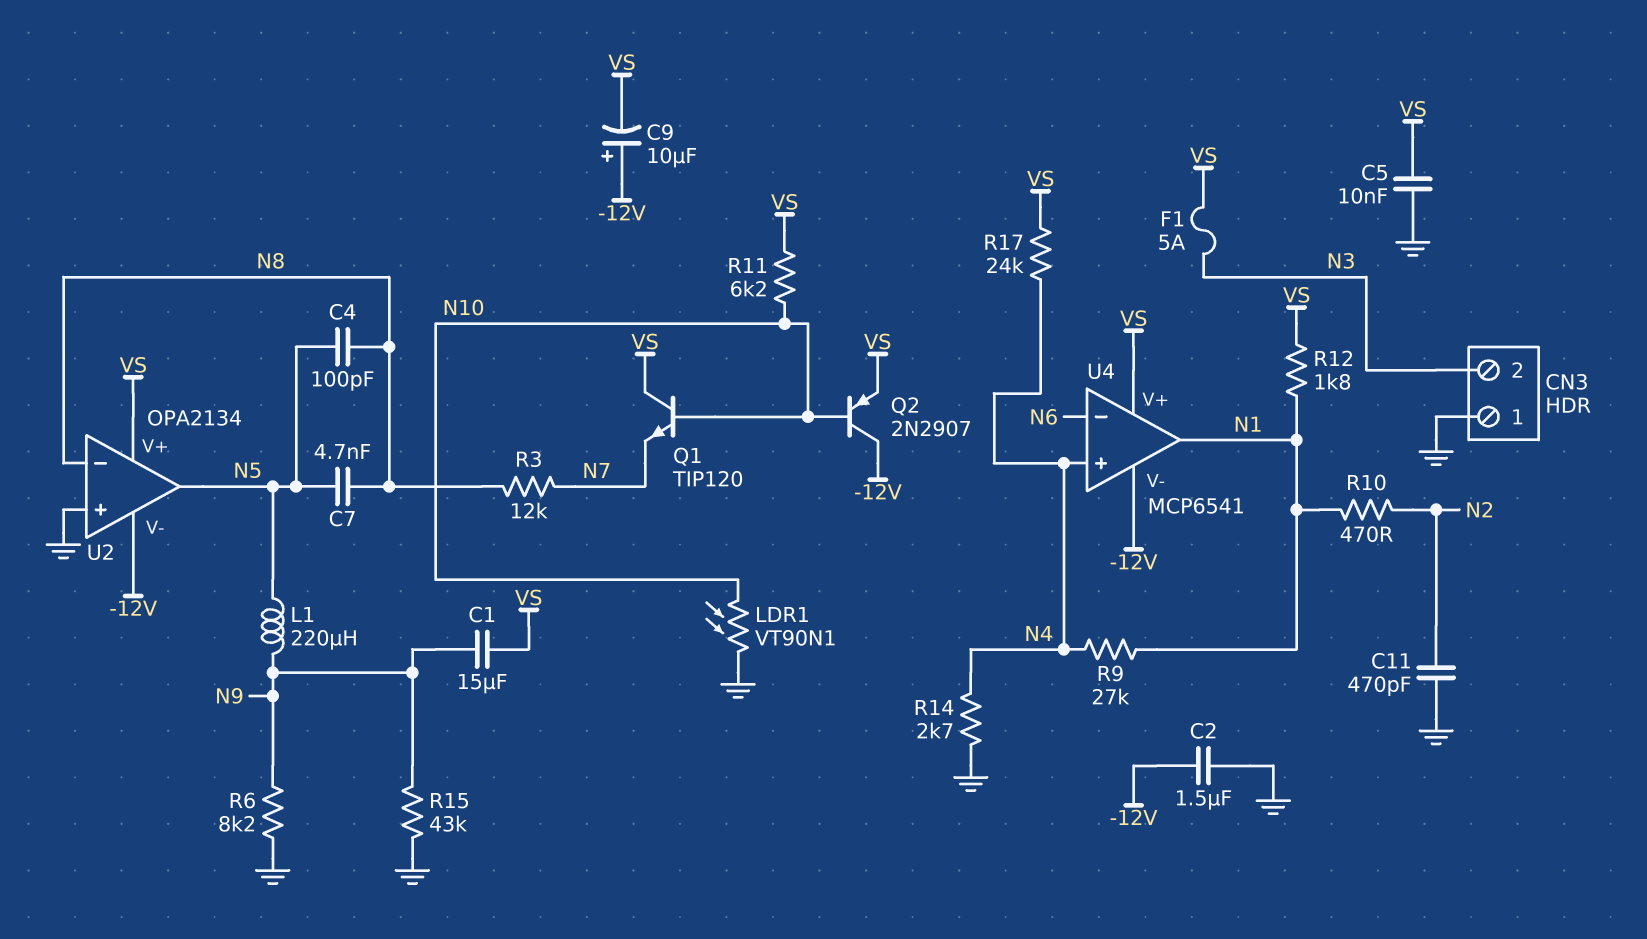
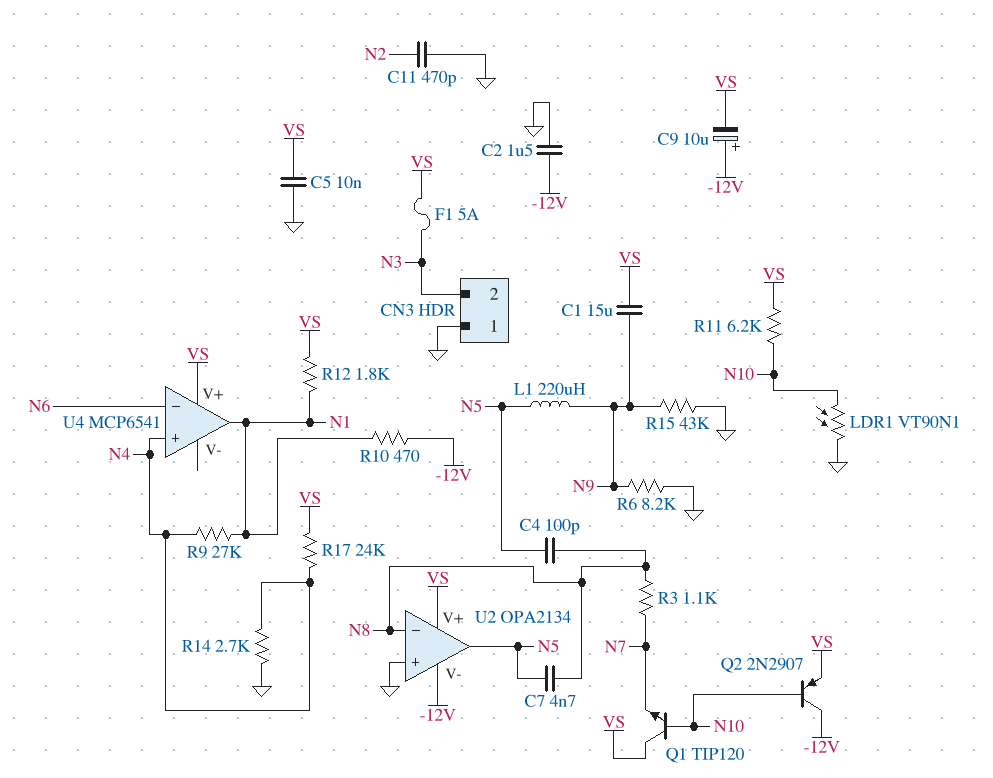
R3: 12k (N7, N8) -> 1.1k (N7, N8)
R10: 470 (N1, N2) -> 470 (-12V, N1)
U4 pin V-: -12V -> none

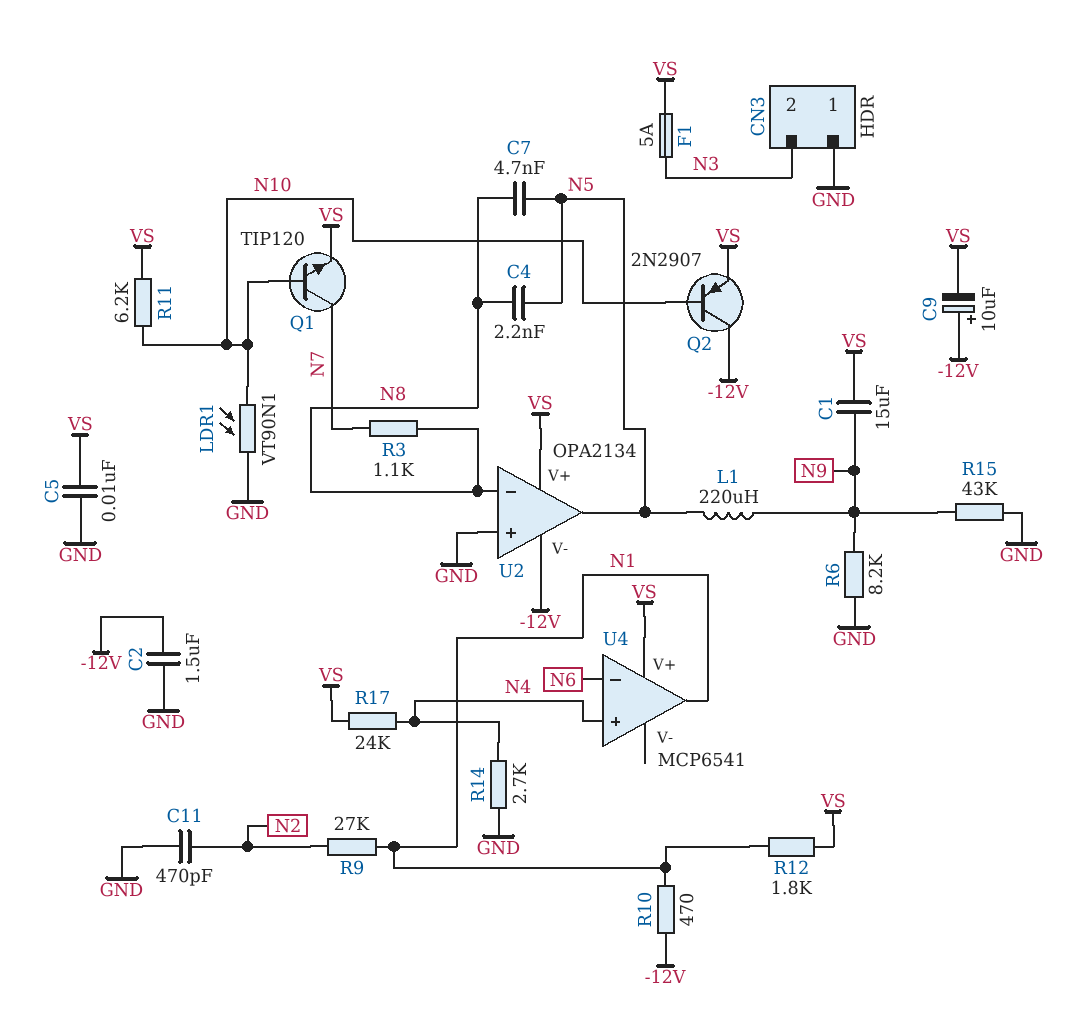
C4: 100pF (N5, N8) -> 2.2nF (N5, N8)
Q1: NPN TIP120 (B N10, C VS, E N7) -> NPN TIP120 (B N10, C N7, E VS)
R9: 27k (N1, N4) -> 27k (N1, N2)

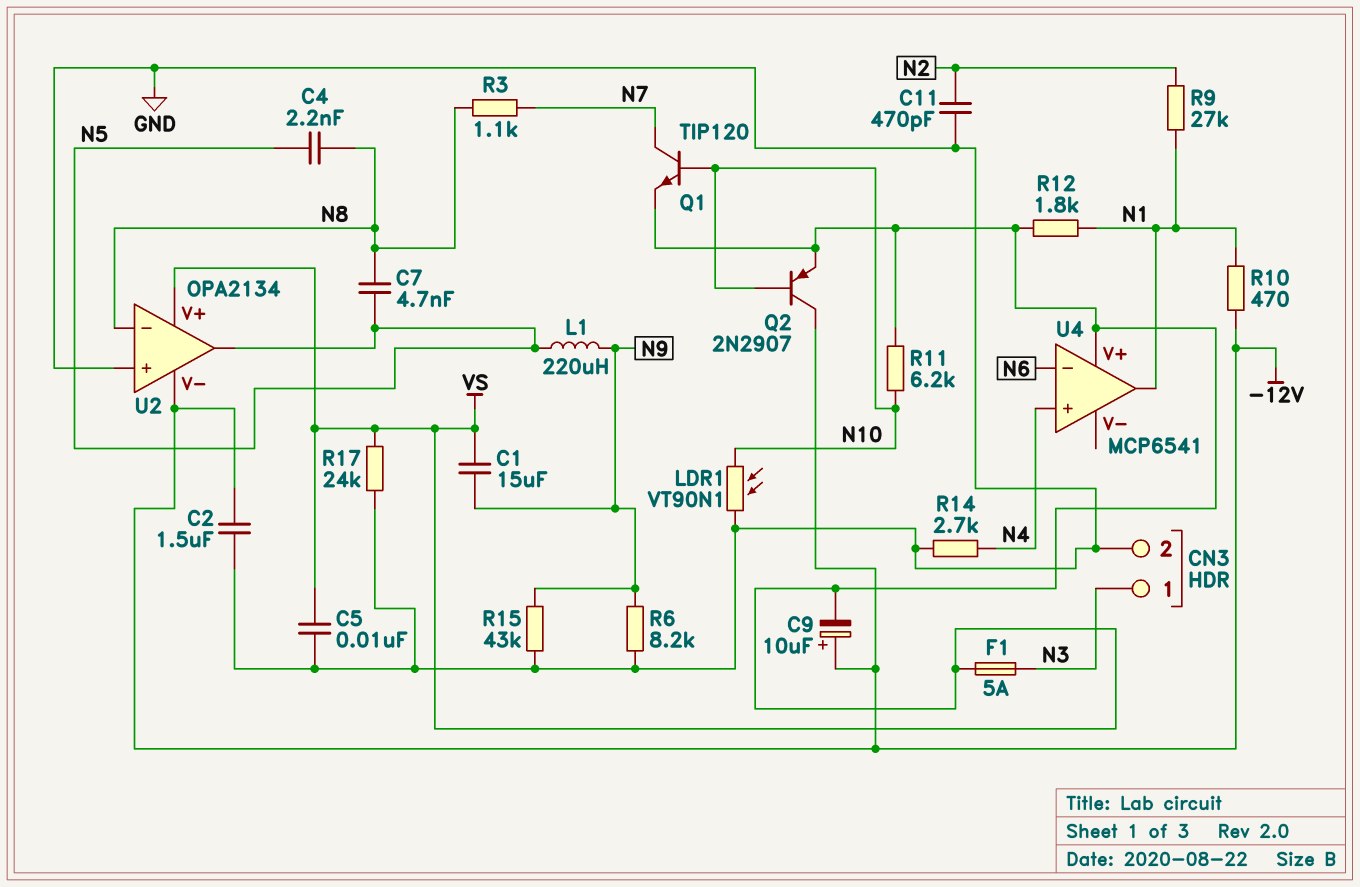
CN3 pin 1: GND -> N3
CN3 pin 2: N3 -> GND
R17: 24k (N4, VS) -> 24k (GND, VS)

